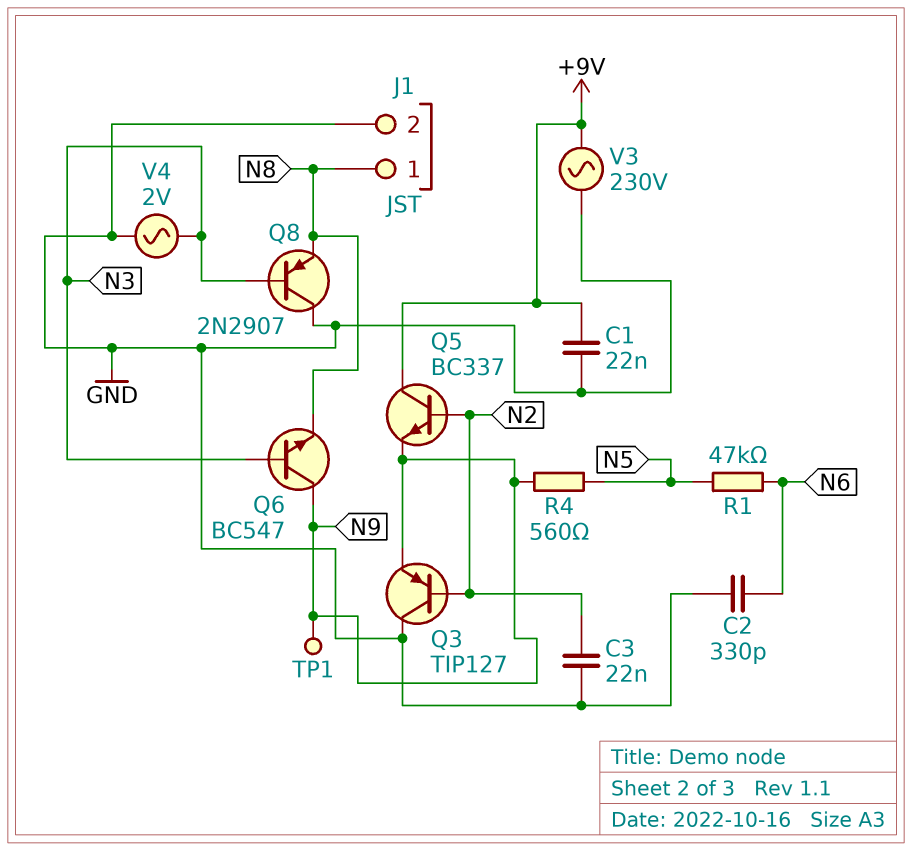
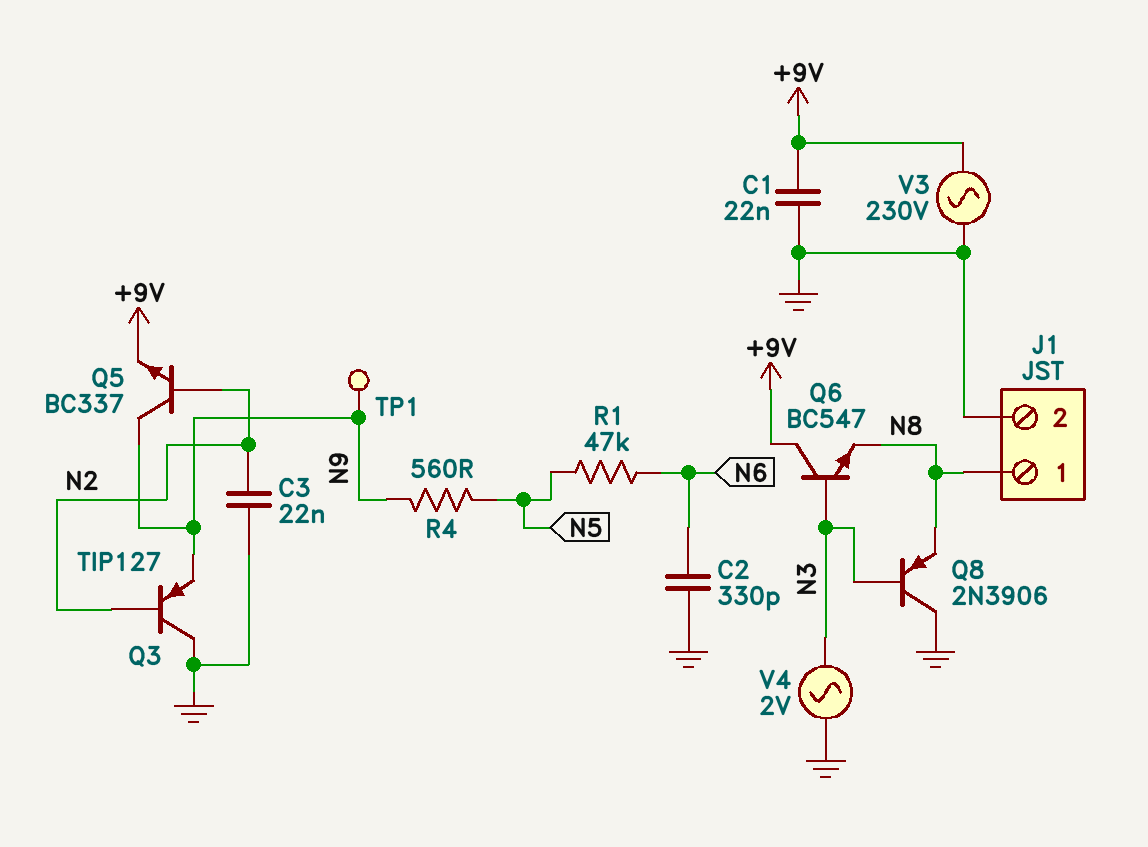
Q5: NPN BC337 (B N2, C +9V, E N9) -> NPN BC337 (B N2, C N9, E +9V)
Q6: NPN BC547 (B N3, C N9, E N8) -> NPN BC547 (B N3, C +9V, E N8)
Q8: PNP 2N2907 (B N3, C GND, E N8) -> PNP 2N3906 (B N3, C GND, E N8)

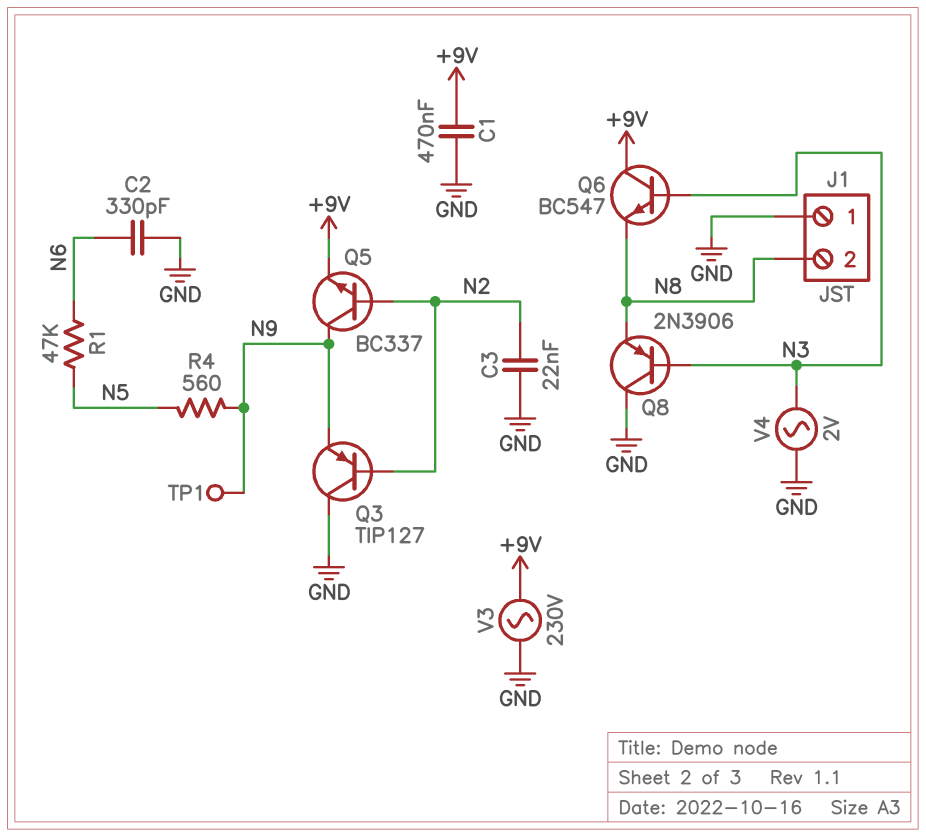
C1: 22nF (+9V, GND) -> 470nF (+9V, GND)
J1 pin 1: N8 -> GND
J1 pin 2: GND -> N8

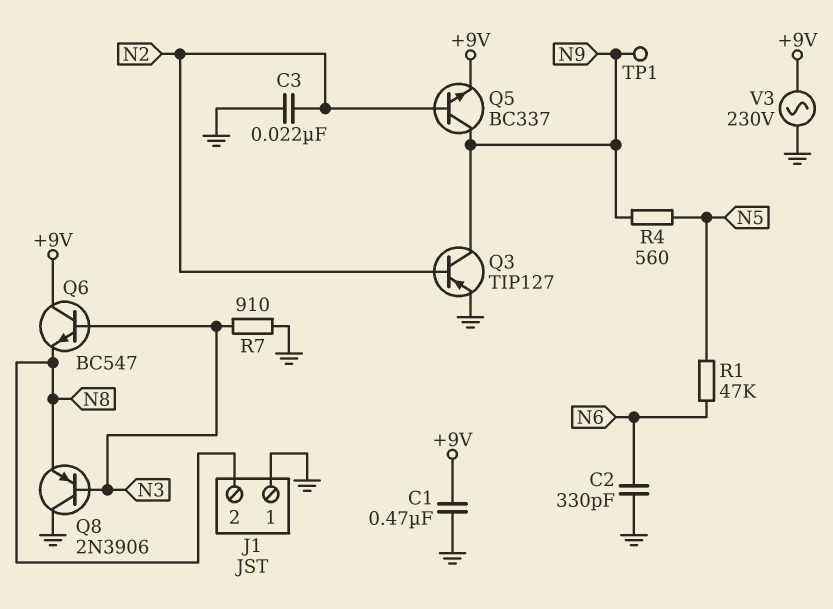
Q3: PNP TIP127 (B N2, C GND, E N9) -> PNP TIP127 (B N2, C N9, E GND)
R7: none -> 910 (GND, N3)
V4: AC 2V (GND, N3) -> none

